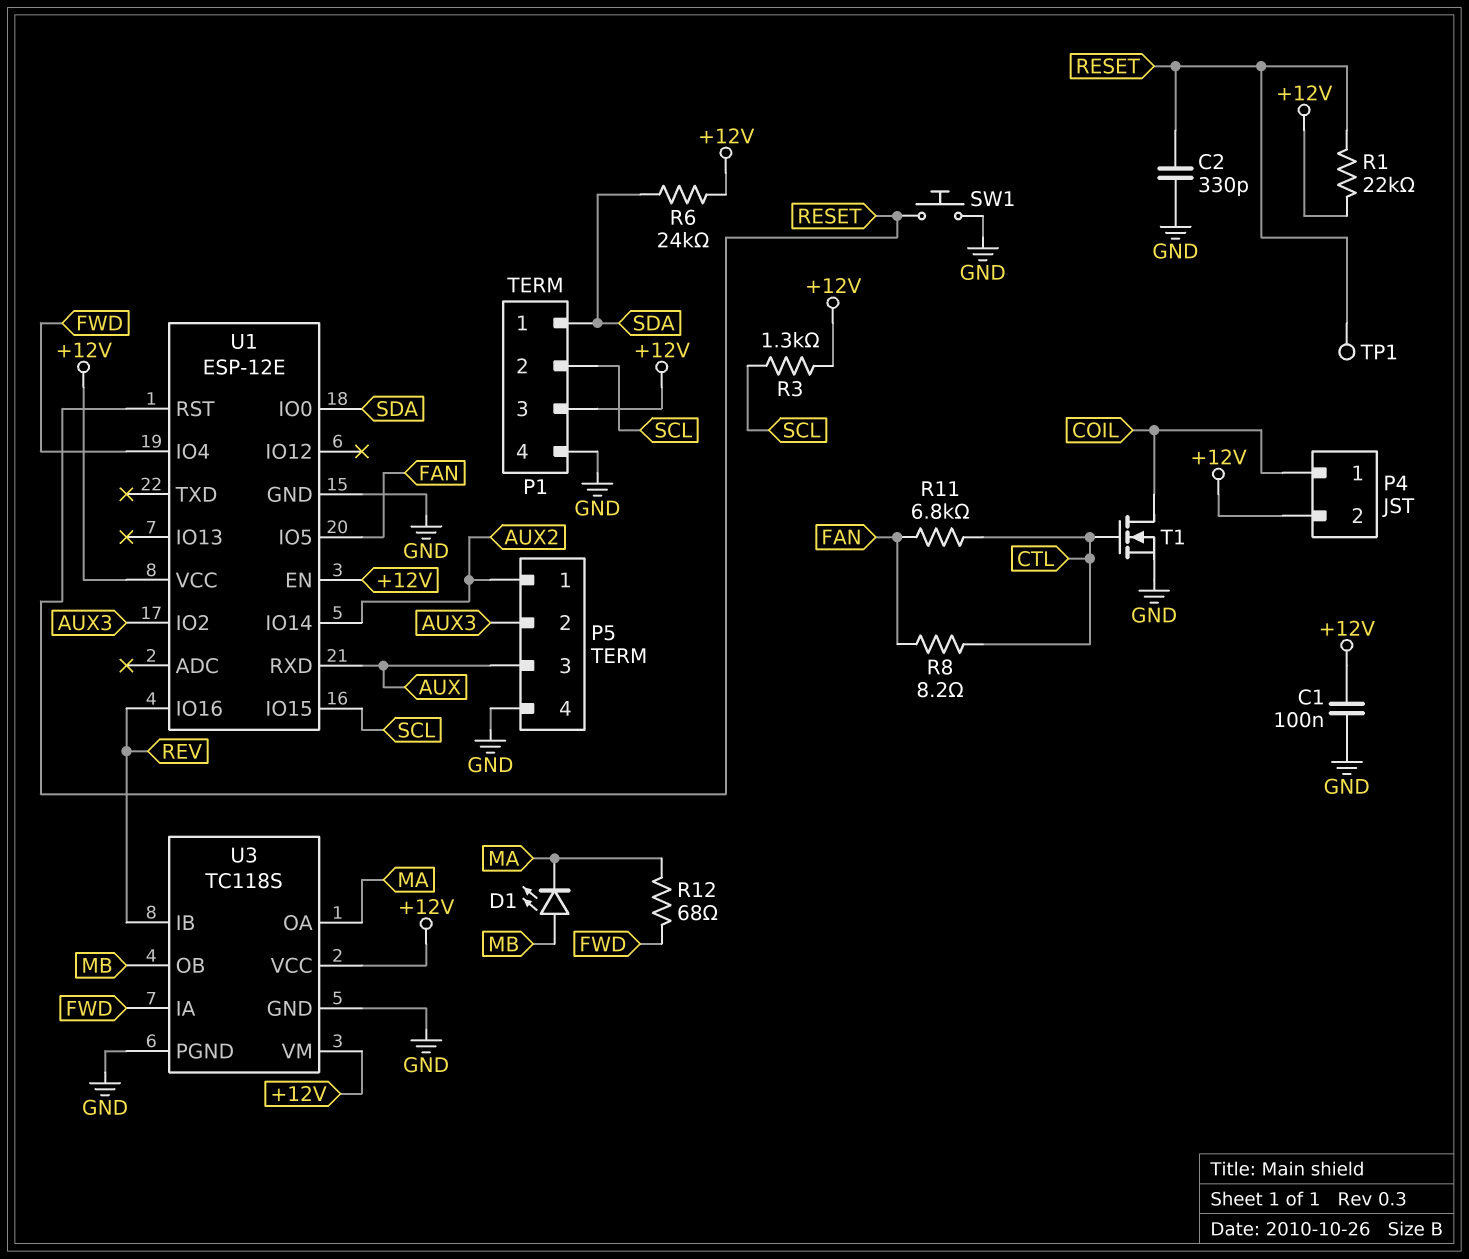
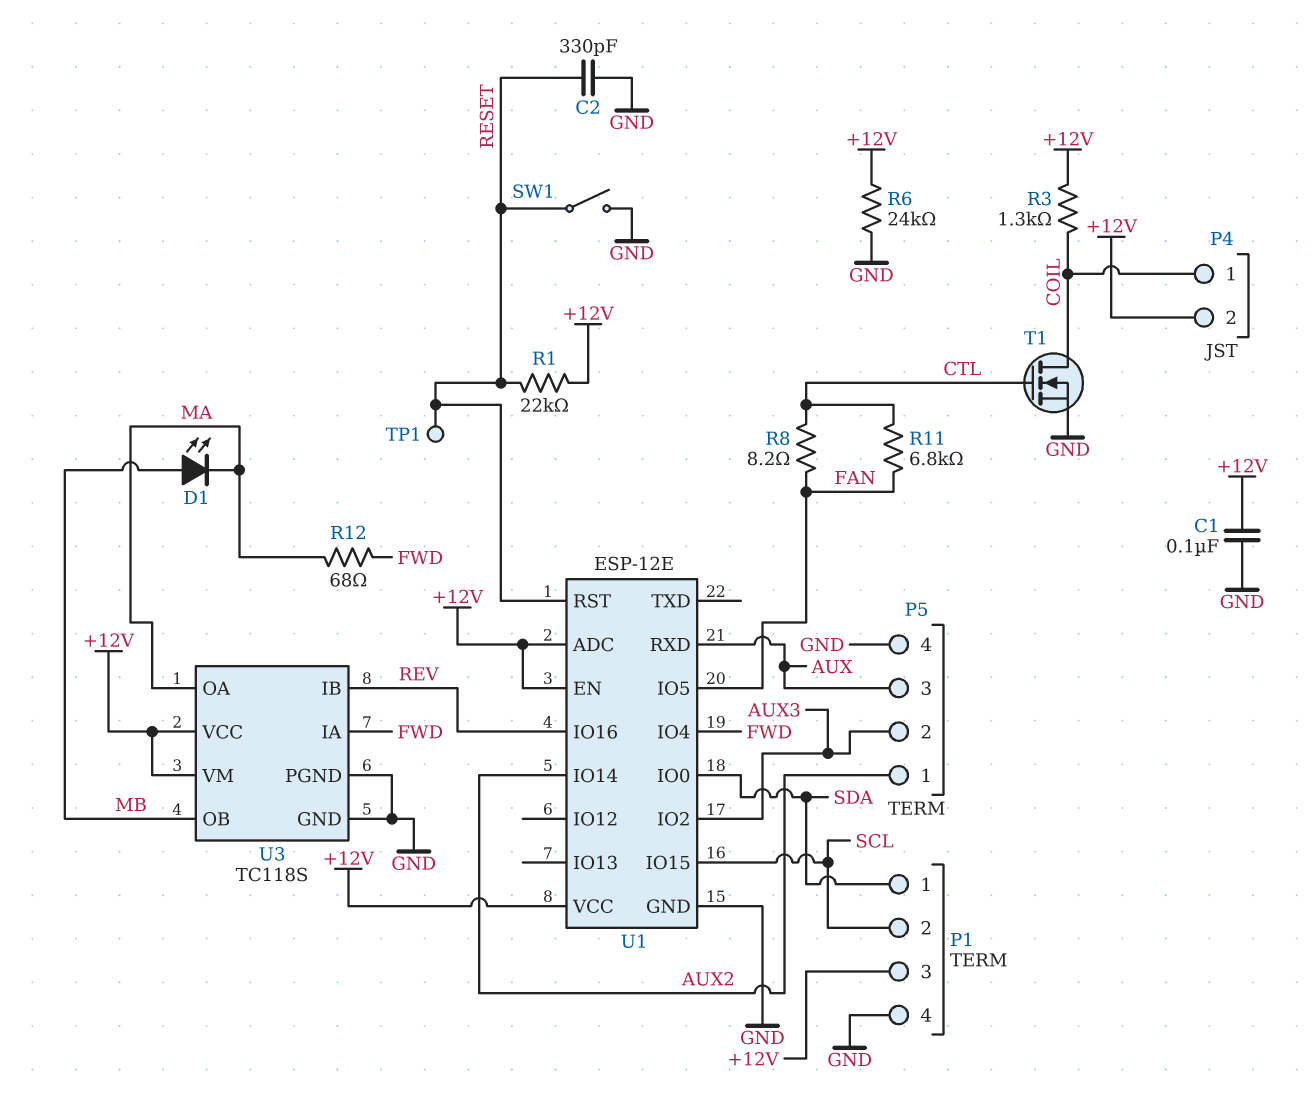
R3: 1.3k (+12V, SCL) -> 1.3k (+12V, COIL)
R6: 24k (+12V, SDA) -> 24k (+12V, GND)
SW1: button (GND, RESET) -> switch (GND, RESET)
U1 pin ADC: none -> +12V

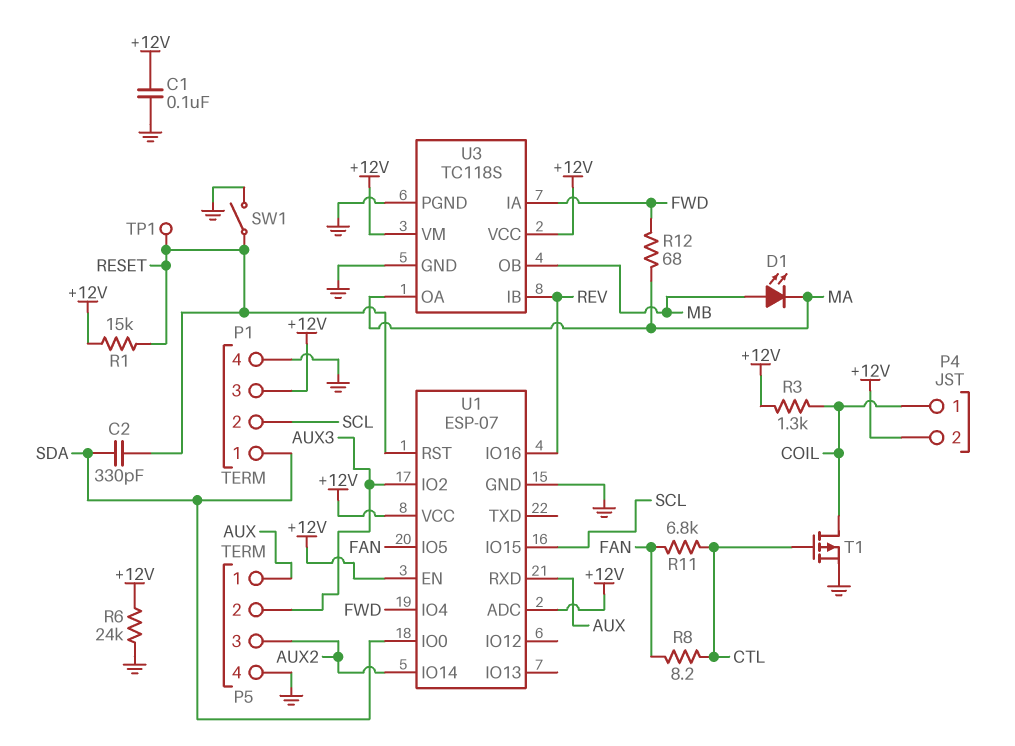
C2: 330pF (GND, RESET) -> 330pF (RESET, SDA)
P5 pin 1: AUX2 -> AUX
P5 pin 3: AUX -> AUX2
R1: 22k (+12V, RESET) -> 15k (+12V, RESET)
T1: NMOS (G CTL, D COIL, S GND) -> PMOS (G CTL, D COIL, S GND)
U1: ESP-12E -> ESP-07

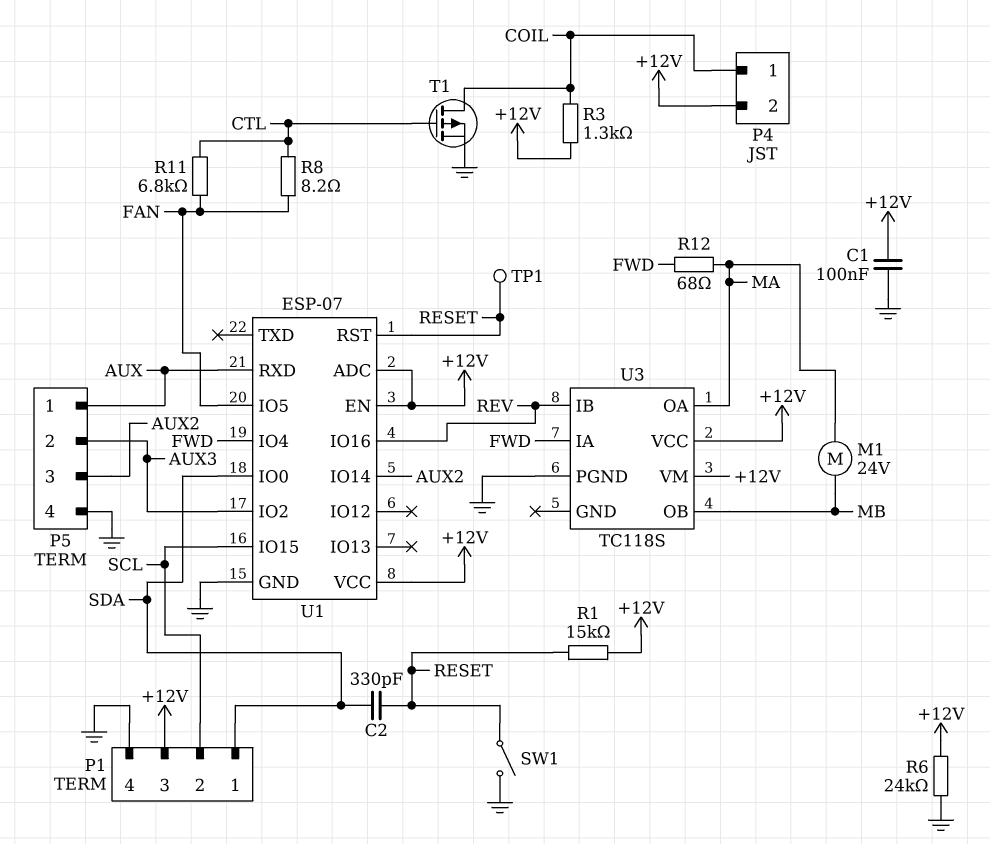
D1: LED (A MB, K MA) -> none
M1: none -> motor 24V (MA, MB)
U3 pin GND: GND -> none

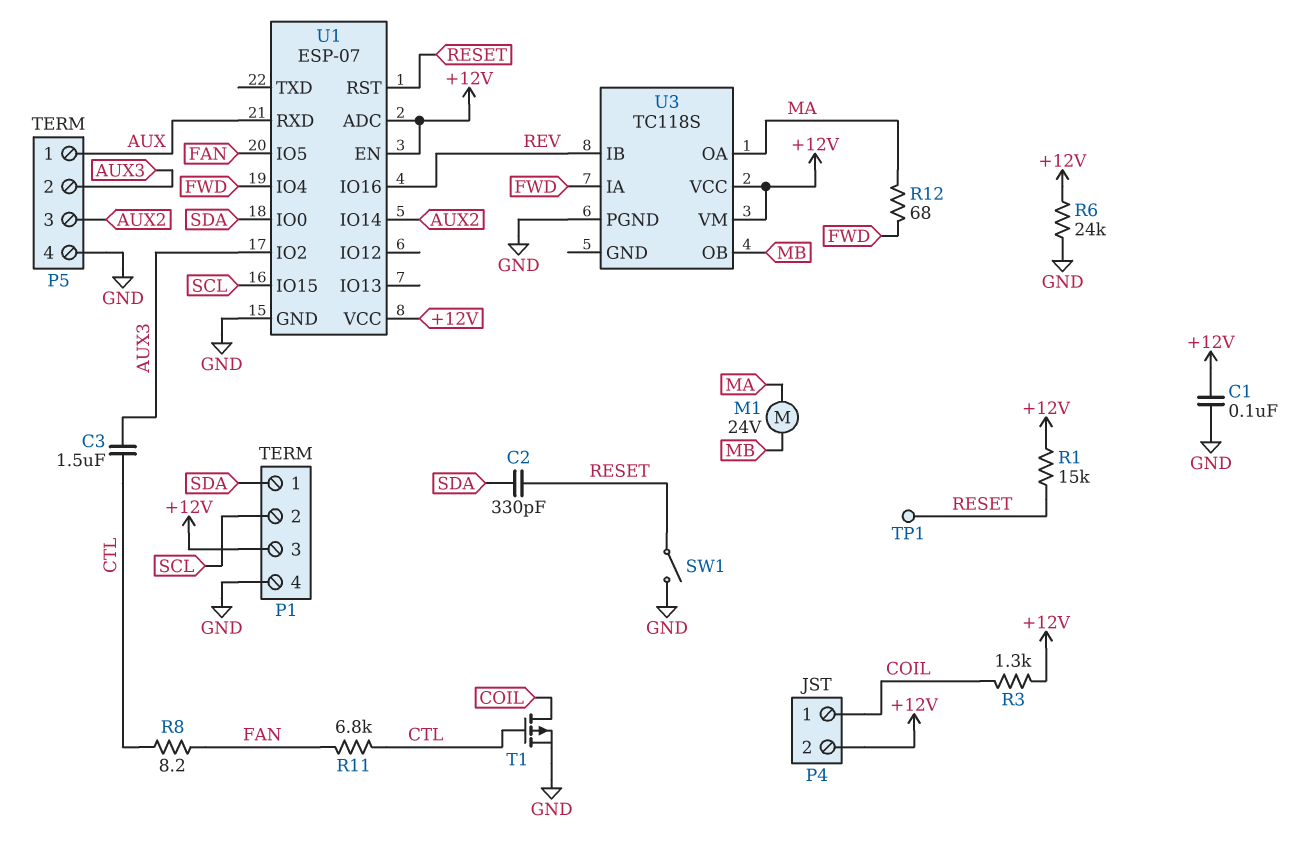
C3: none -> 1.5uF (AUX3, CTL)

